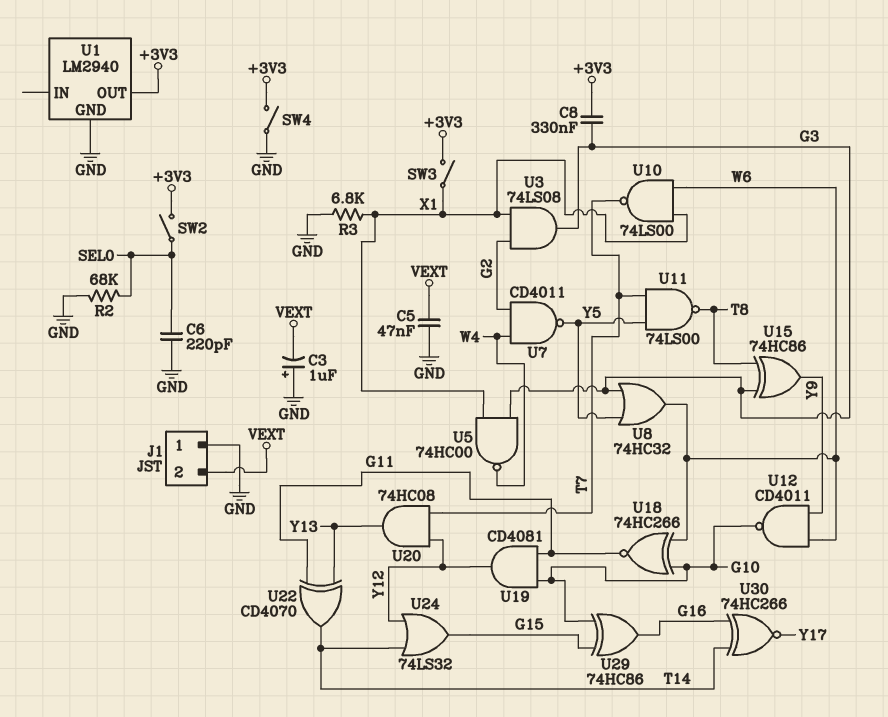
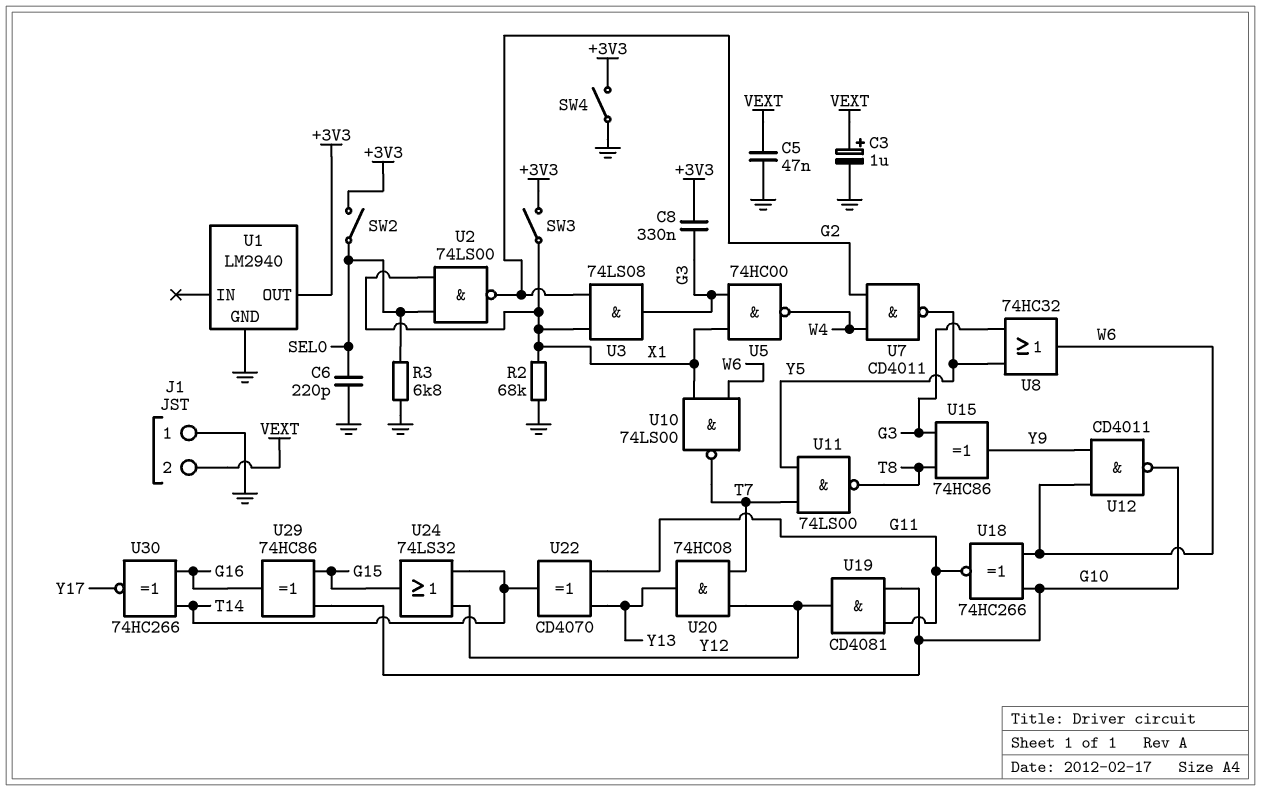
C3: 1uF (plus GND, minus VEXT) -> 1uF (plus VEXT, minus GND)
R2: 68k (GND, SEL0) -> 68k (GND, X1)
R3: 6.8k (GND, X1) -> 6.8k (GND, SEL0)
U2: none -> NAND 74LS00 (in SEL0, in X1, out G2)

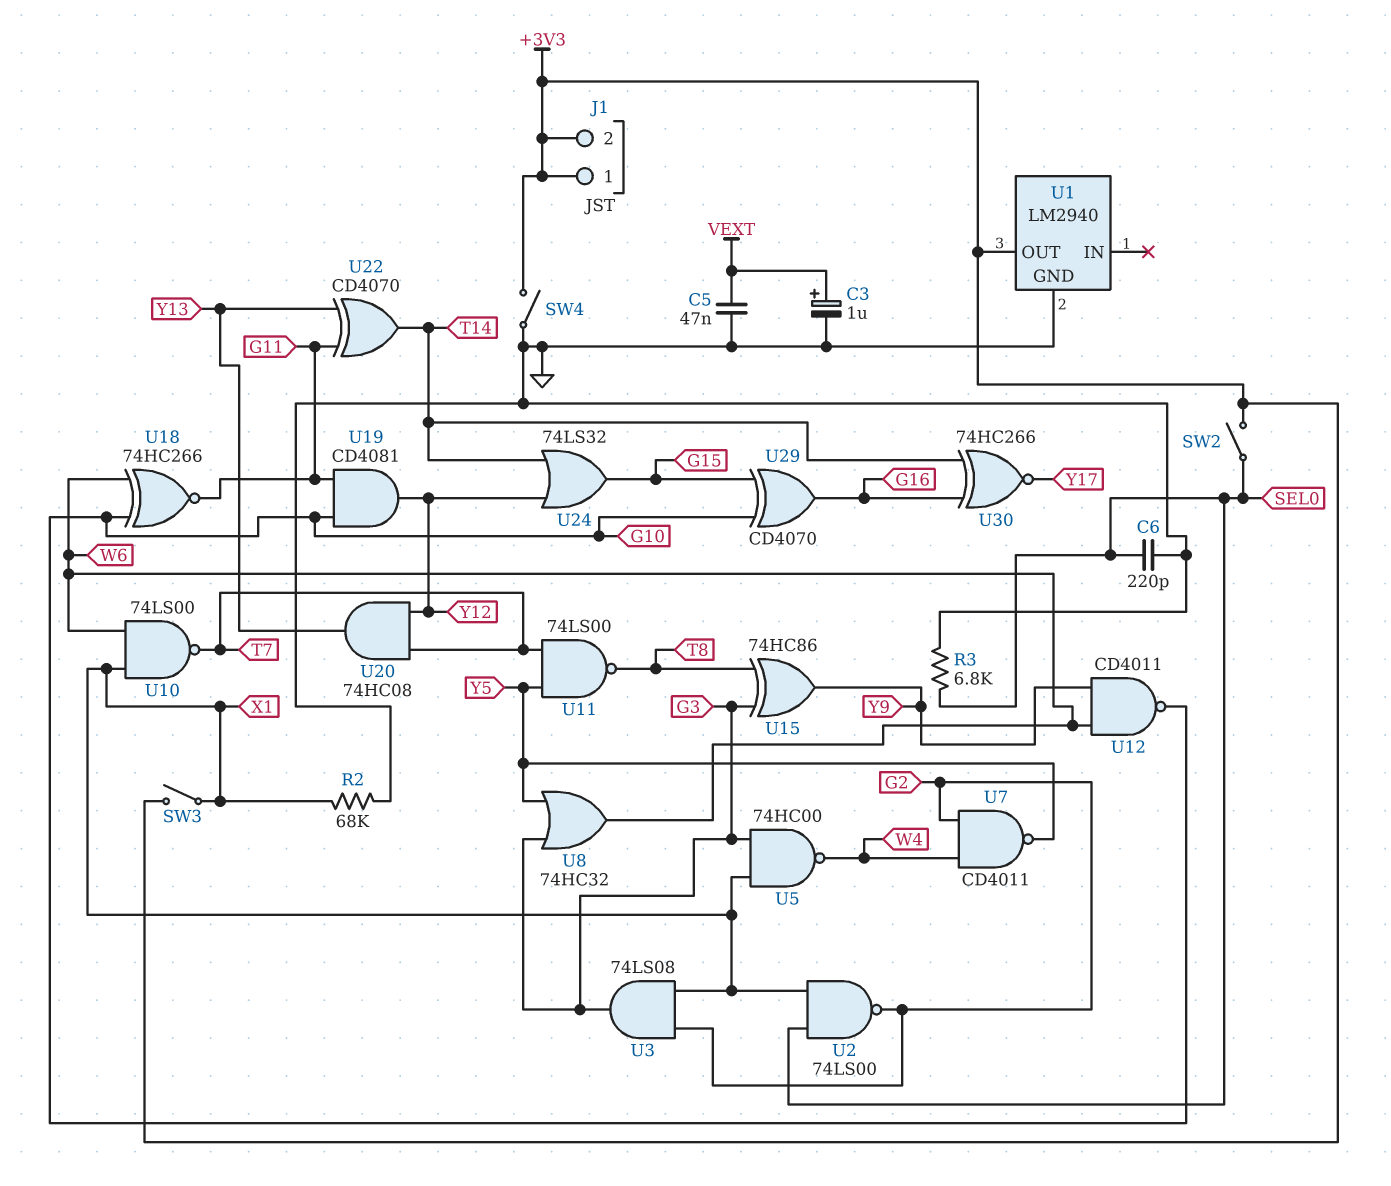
C8: 330nF (+3V3, G3) -> none
J1 pin 1: GND -> +3V3
J1 pin 2: VEXT -> +3V3
U29: XOR 74HC86 (in G10, in G15, out G16) -> XOR CD4070 (in G10, in G15, out G16)

